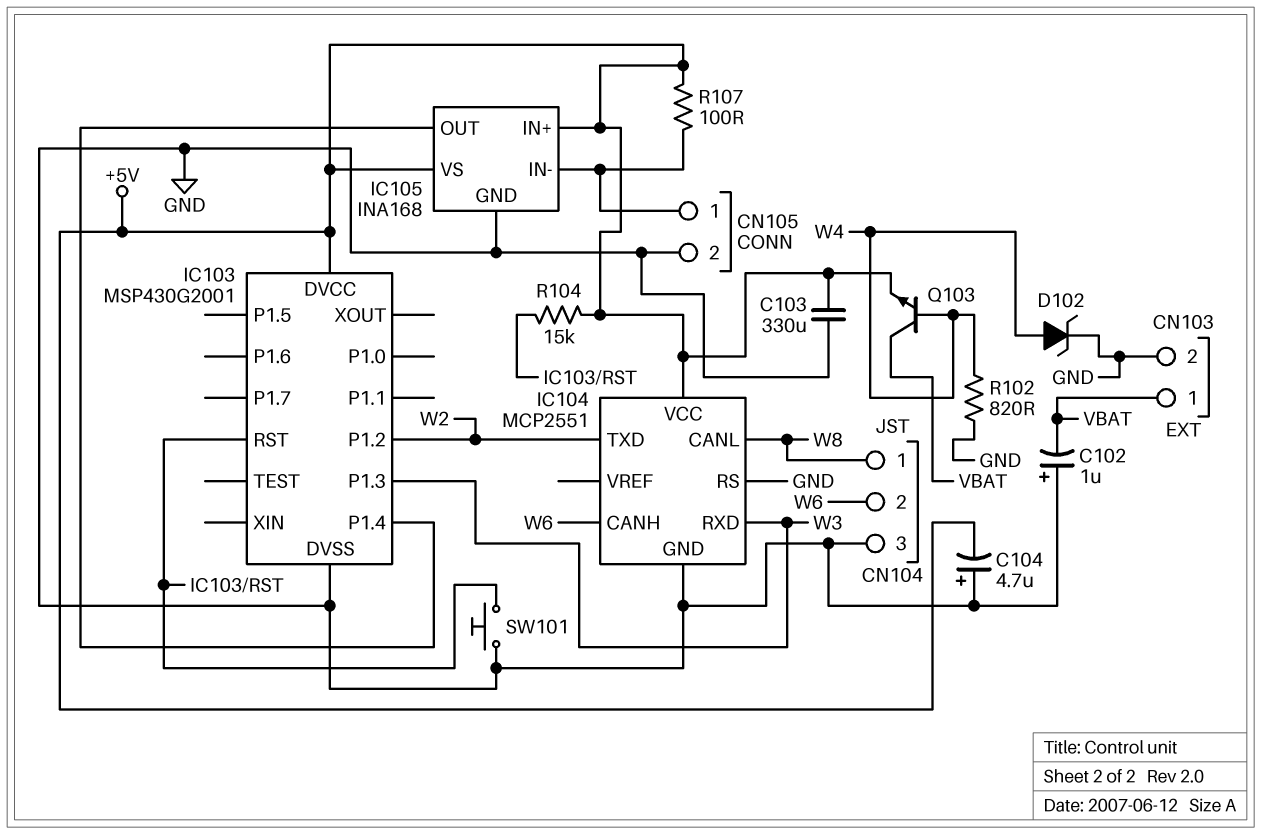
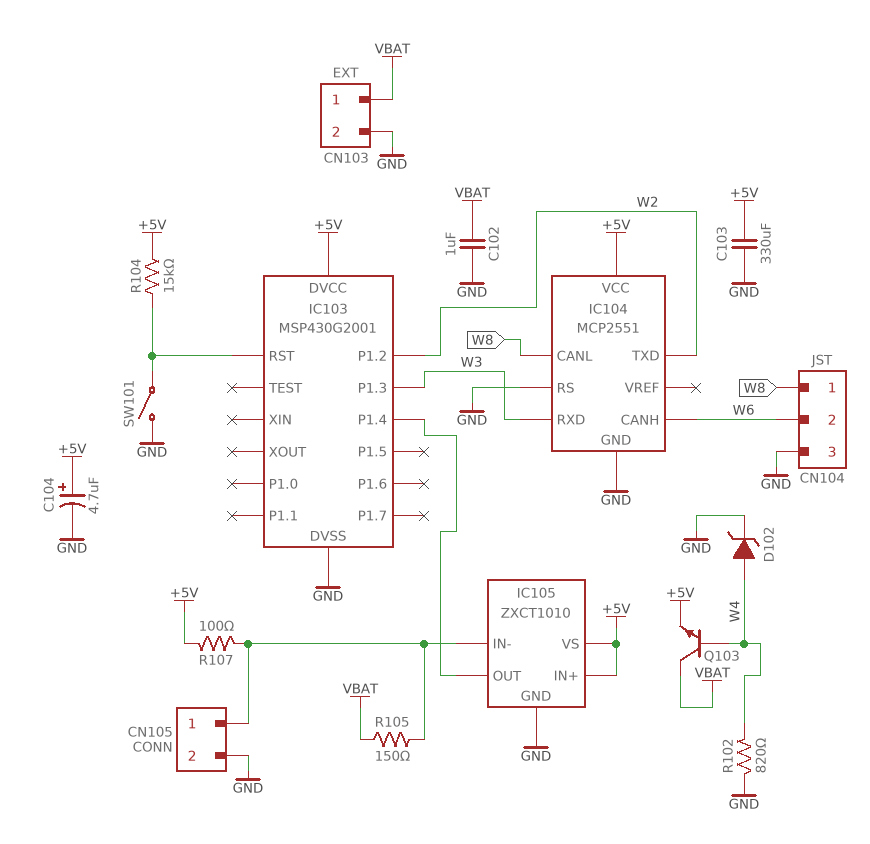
C102: 1uF (plus GND, minus VBAT) -> 1uF (GND, VBAT)
C104: 4.7uF (plus GND, minus +5V) -> 4.7uF (plus +5V, minus GND)
IC105: INA168 -> ZXCT1010
R105: none -> 150 (CN105/1, VBAT)
SW101: button (GND, IC103/RST) -> switch (GND, IC103/RST)

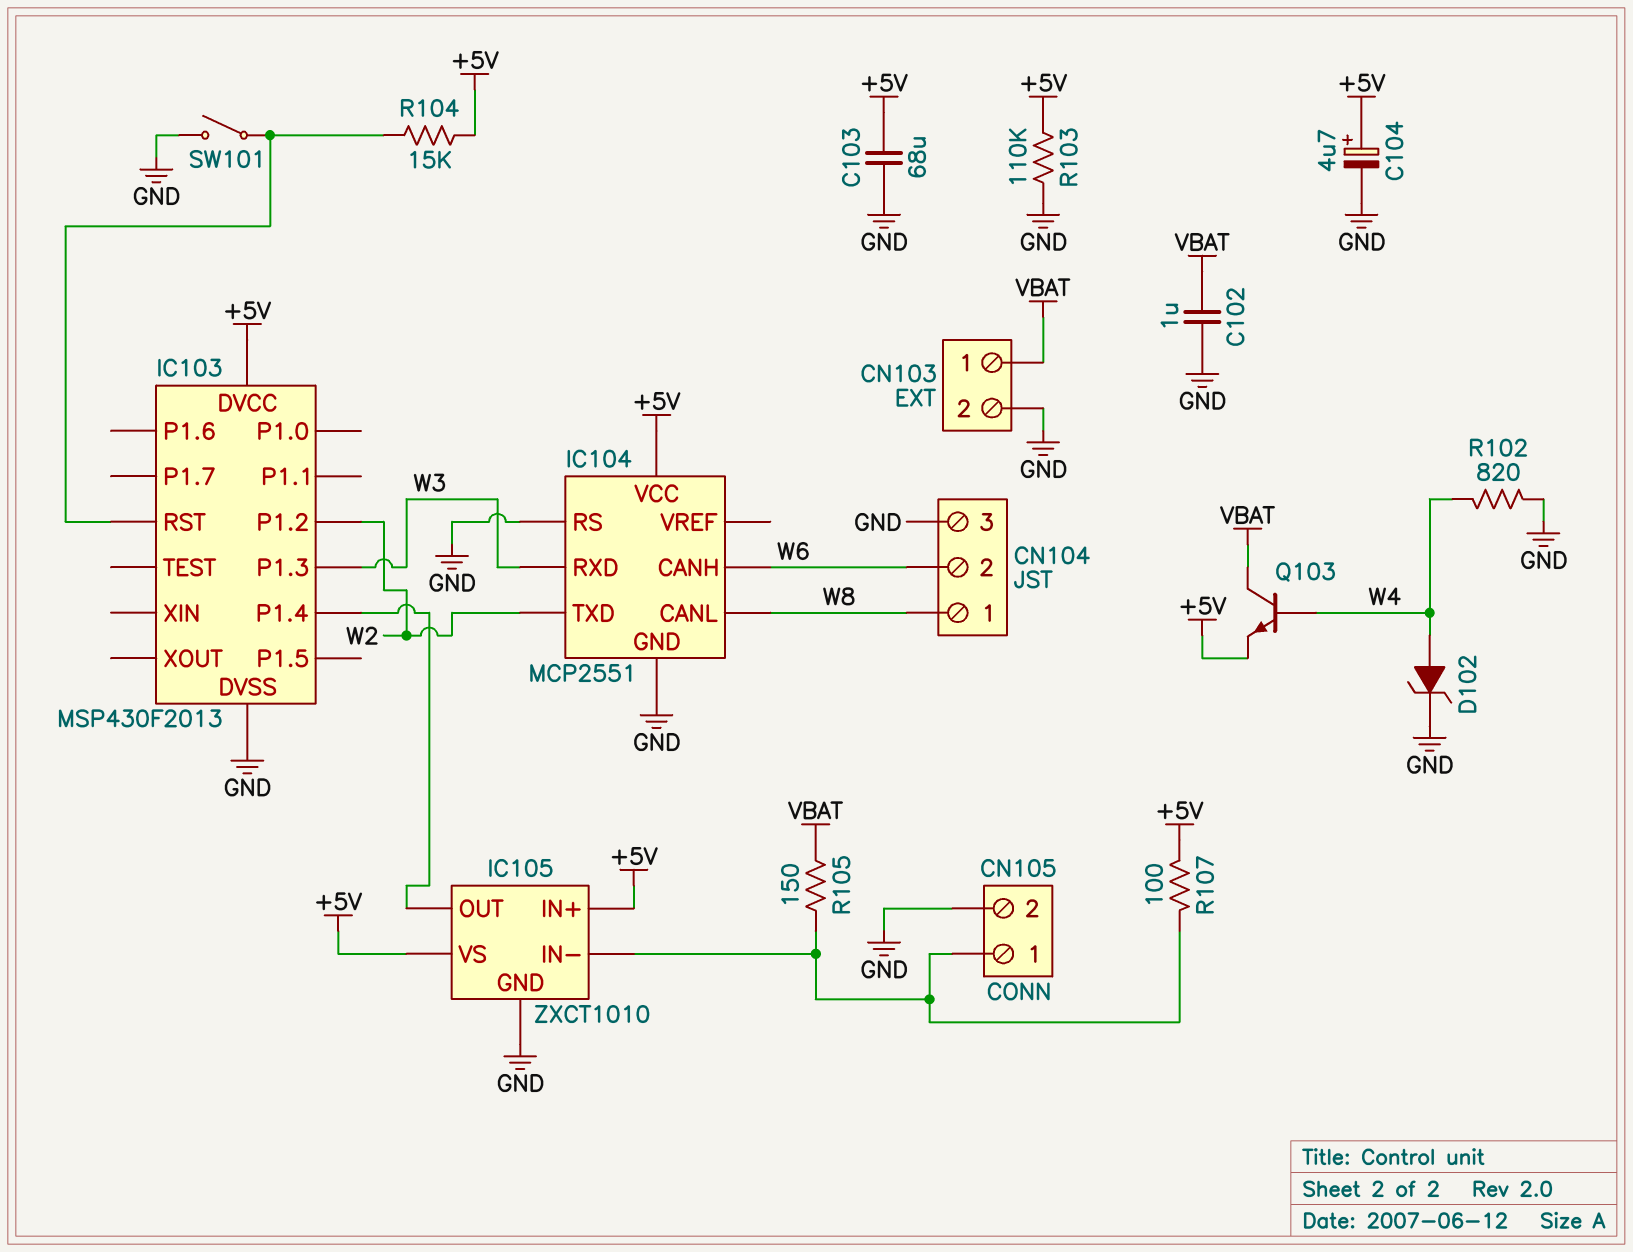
C103: 330uF (+5V, GND) -> 68uF (+5V, GND)
IC103: MSP430G2001 -> MSP430F2013
R103: none -> 110k (+5V, GND)

